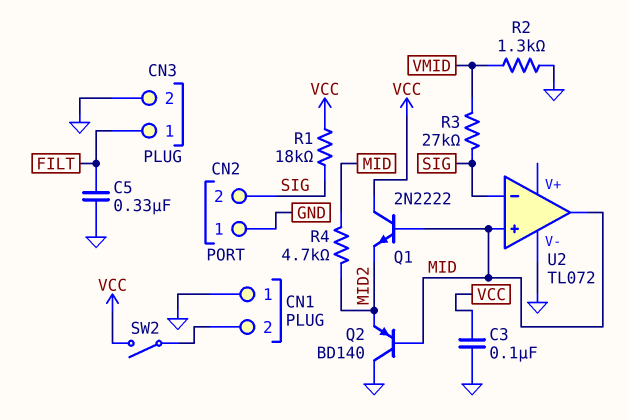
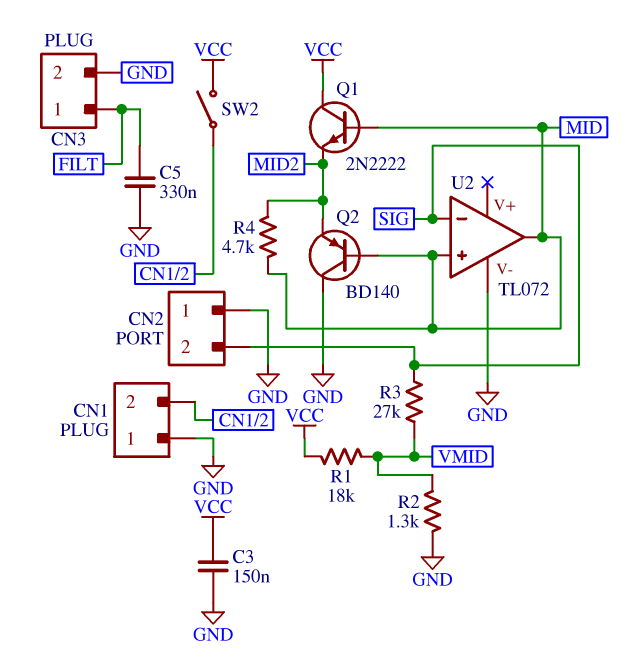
C3: 100nF (GND, VCC) -> 150nF (GND, VCC)
R1: 18k (SIG, VCC) -> 18k (VCC, VMID)

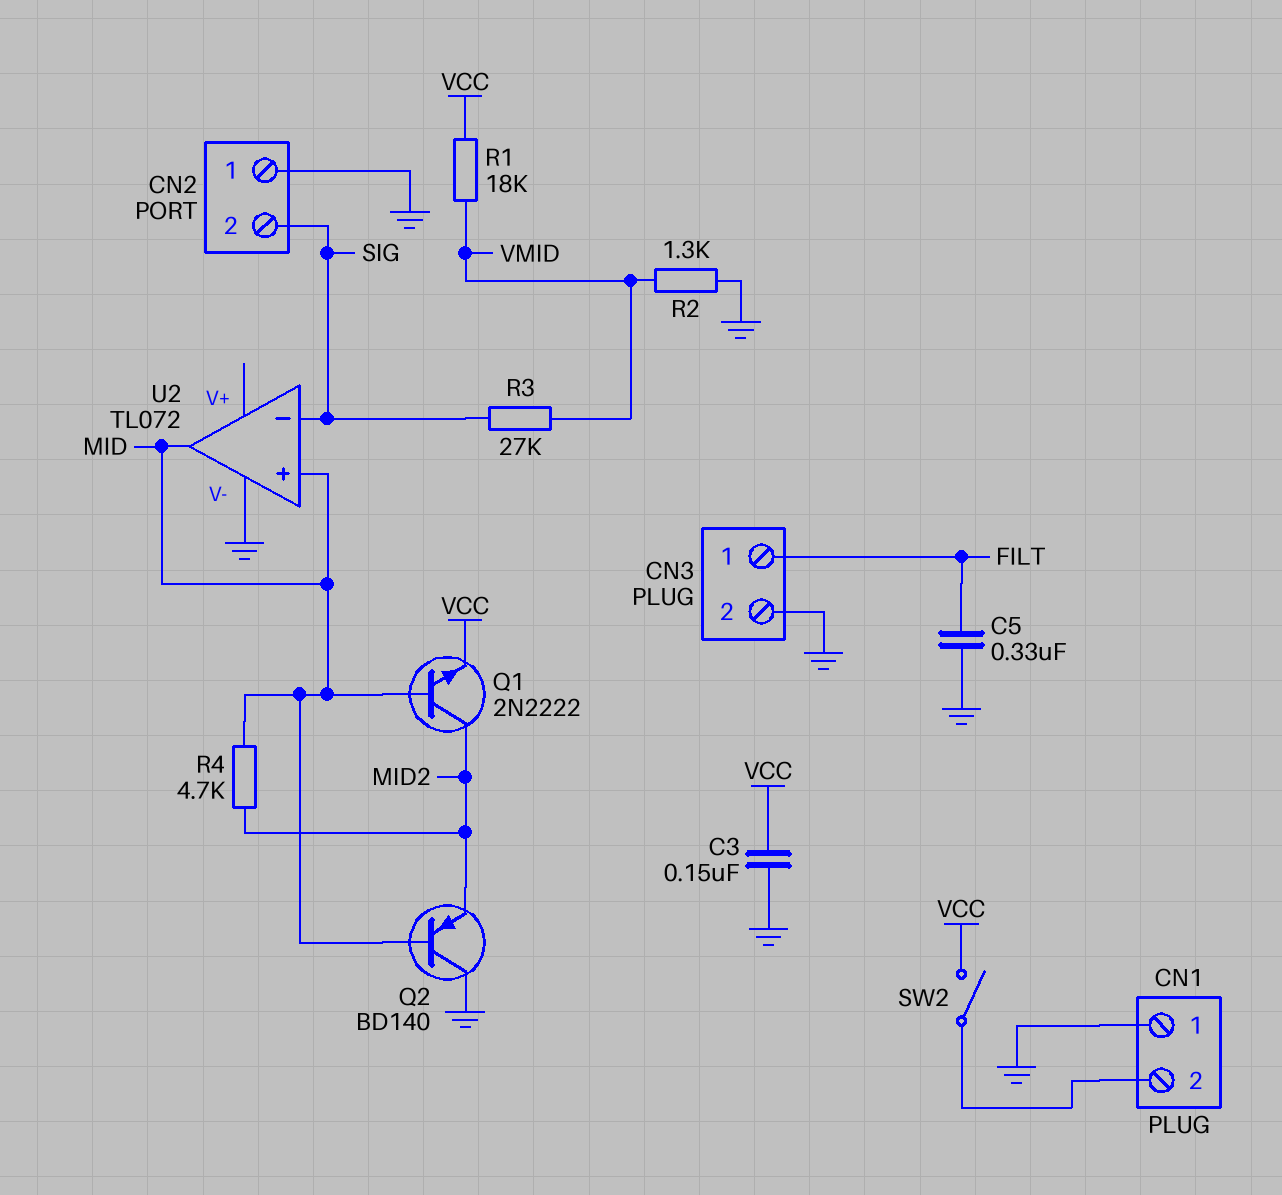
Q1: NPN 2N2222 (B MID, C VCC, E MID2) -> NPN 2N2222 (B MID, C MID2, E VCC)

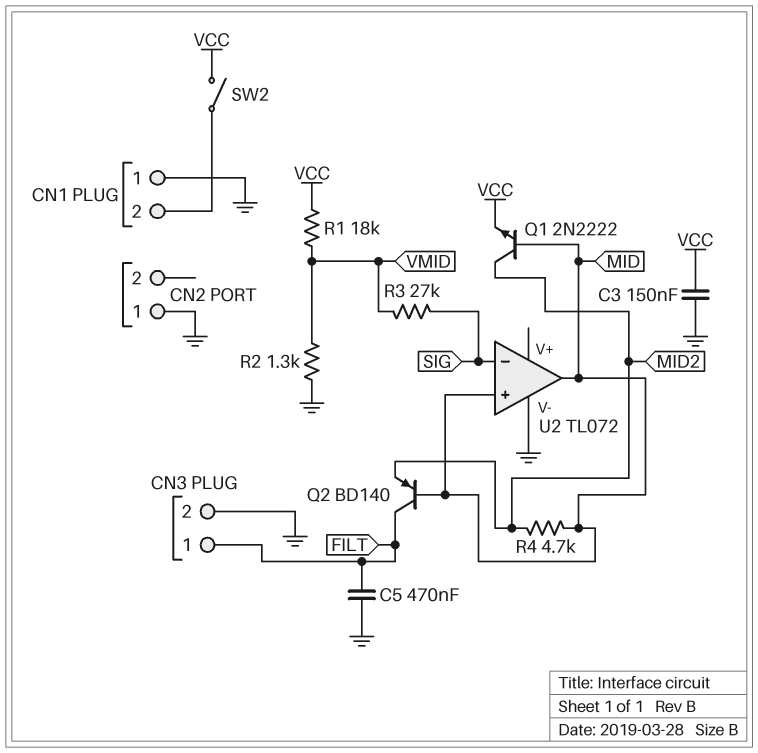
C5: 330nF (FILT, GND) -> 470nF (FILT, GND)
CN2 pin 2: SIG -> none
Q2: PNP BD140 (B MID, C GND, E MID2) -> PNP BD140 (B MID, C FILT, E MID2)

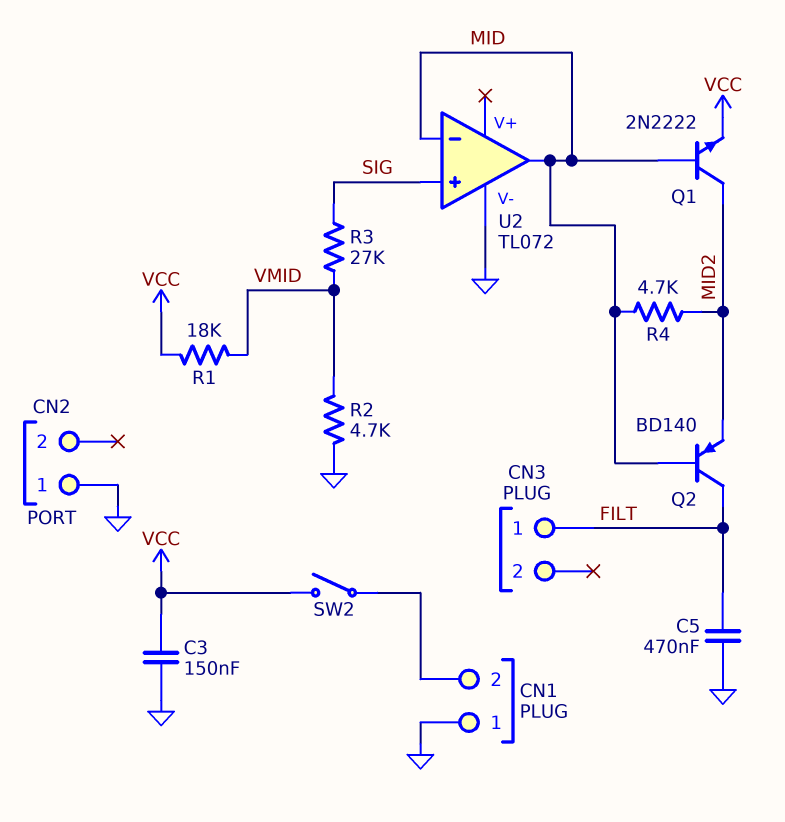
CN3 pin 2: GND -> none
R2: 1.3k (GND, VMID) -> 4.7k (GND, VMID)
U2 pin in+: MID -> SIG
U2 pin in-: SIG -> MID

